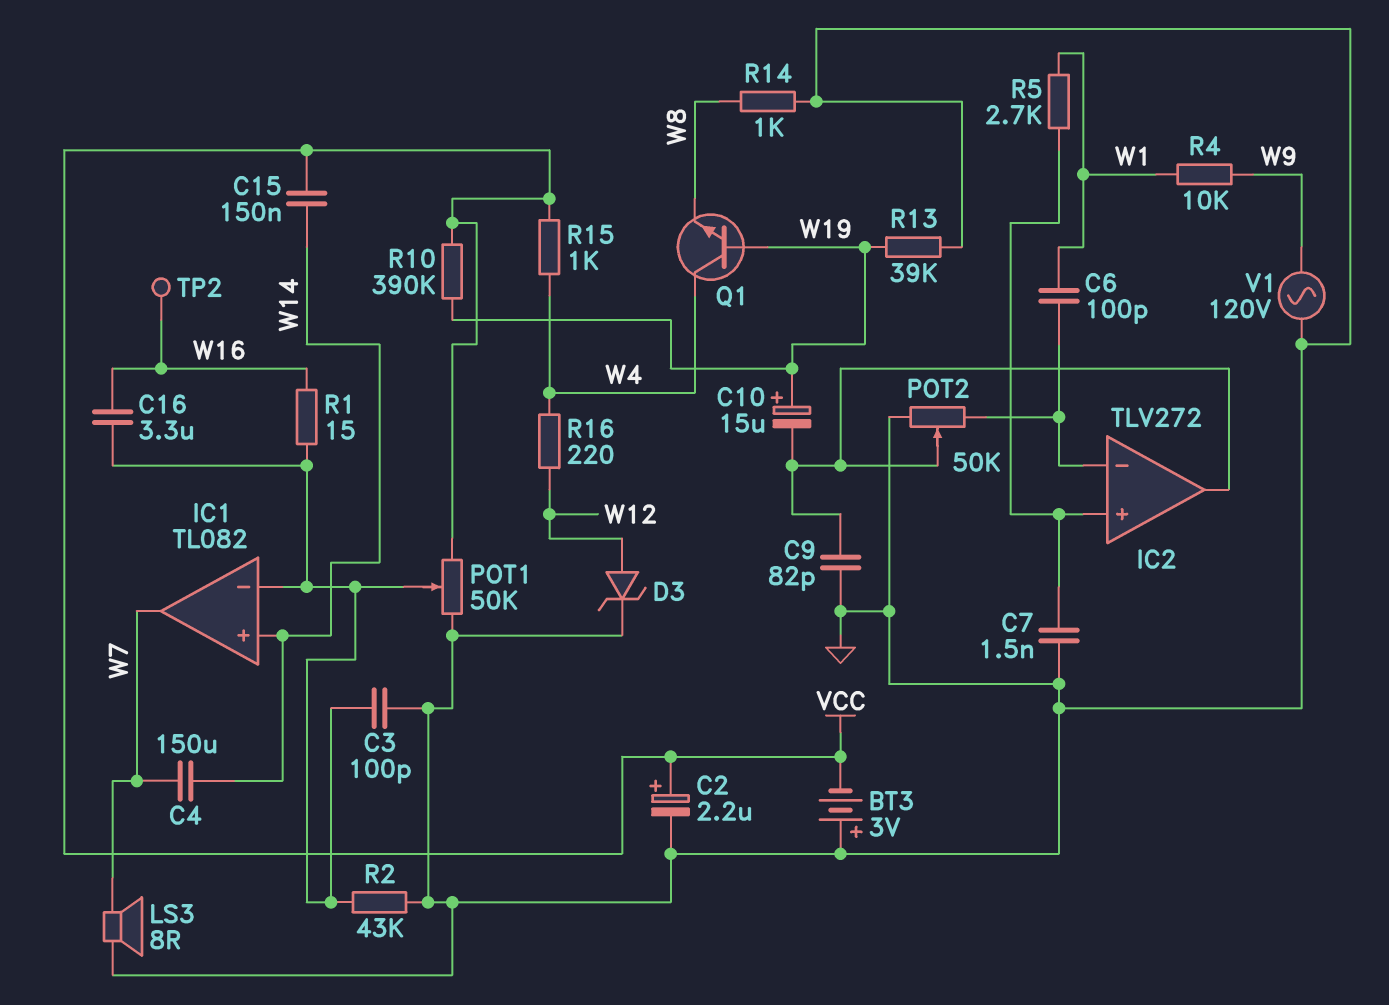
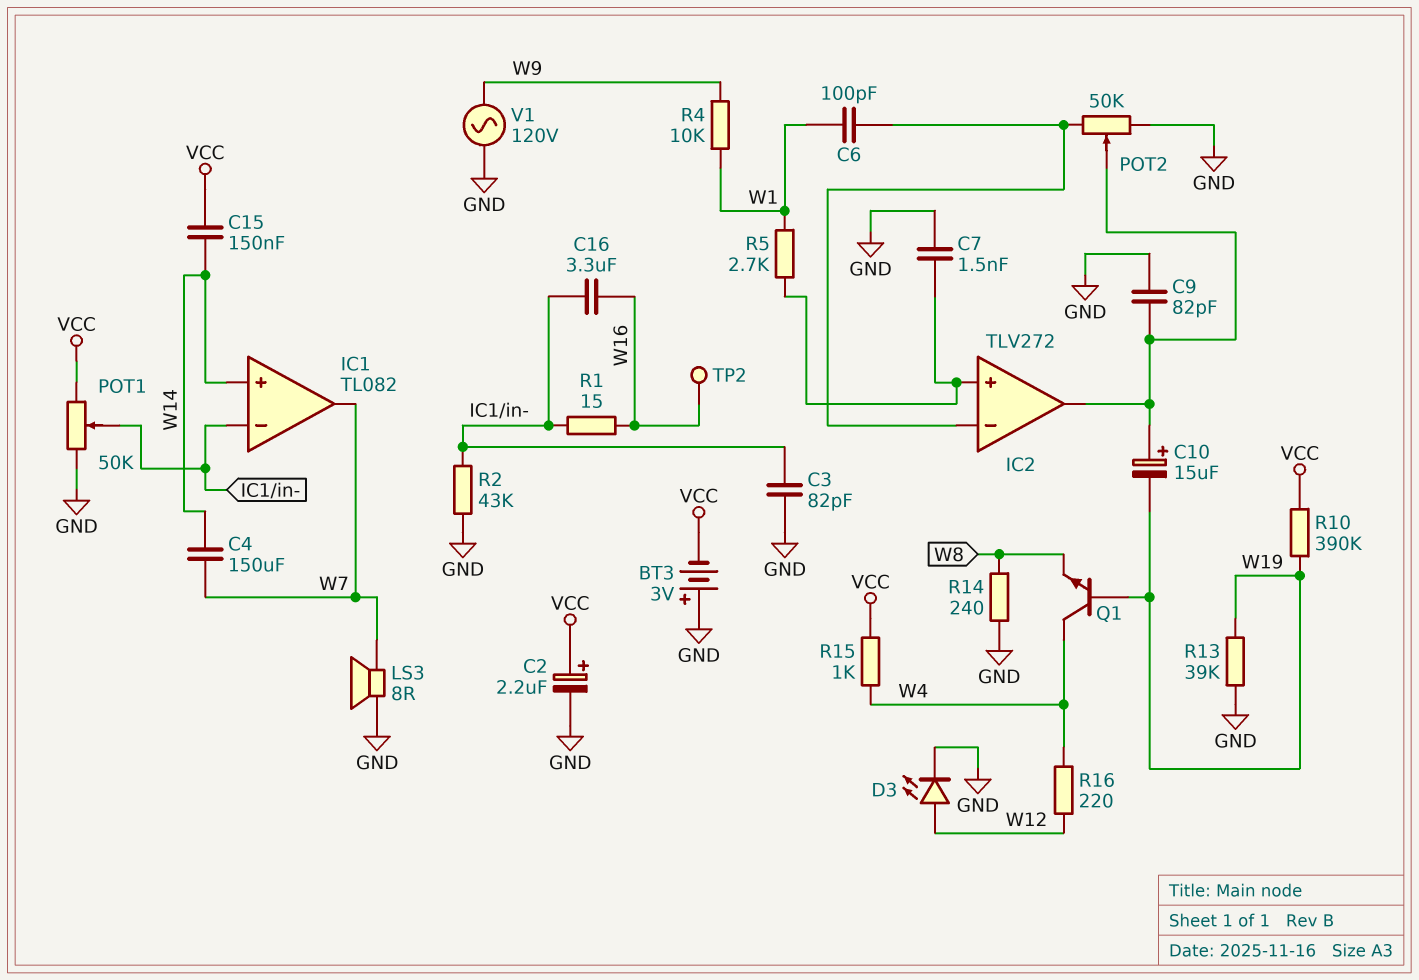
C3: 100pF (GND, IC1/in-) -> 82pF (GND, IC1/in-)
C10: 15uF (plus W19, minus IC2/out) -> 15uF (plus IC2/out, minus W19)
D3: zener (A W12, K GND) -> LED (A W12, K GND)
R14: 1k (GND, W8) -> 240 (GND, W8)

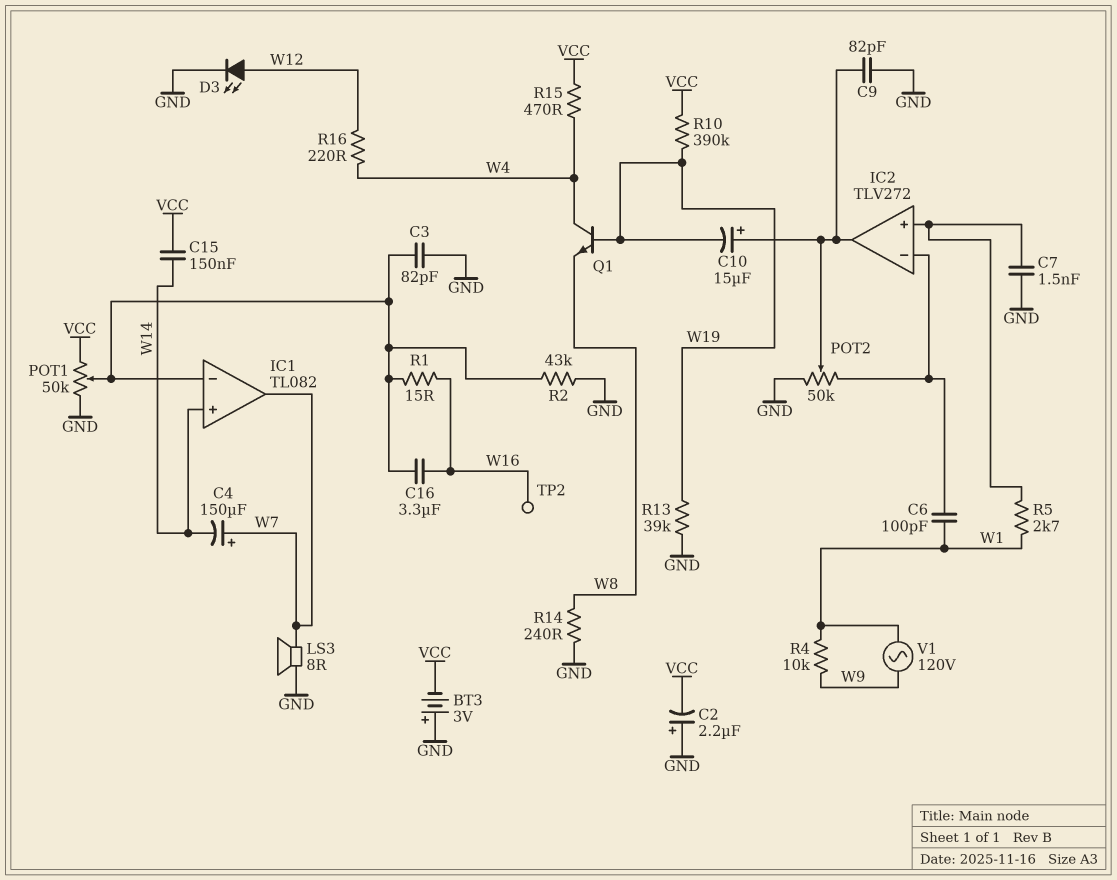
C2: 2.2uF (plus VCC, minus GND) -> 2.2uF (plus GND, minus VCC)
C4: 150uF (W7, W14) -> 150uF (plus W7, minus W14)
R15: 1k (VCC, W4) -> 470 (VCC, W4)
V1: AC 120V (GND, W9) -> AC 120V (W1, W9)

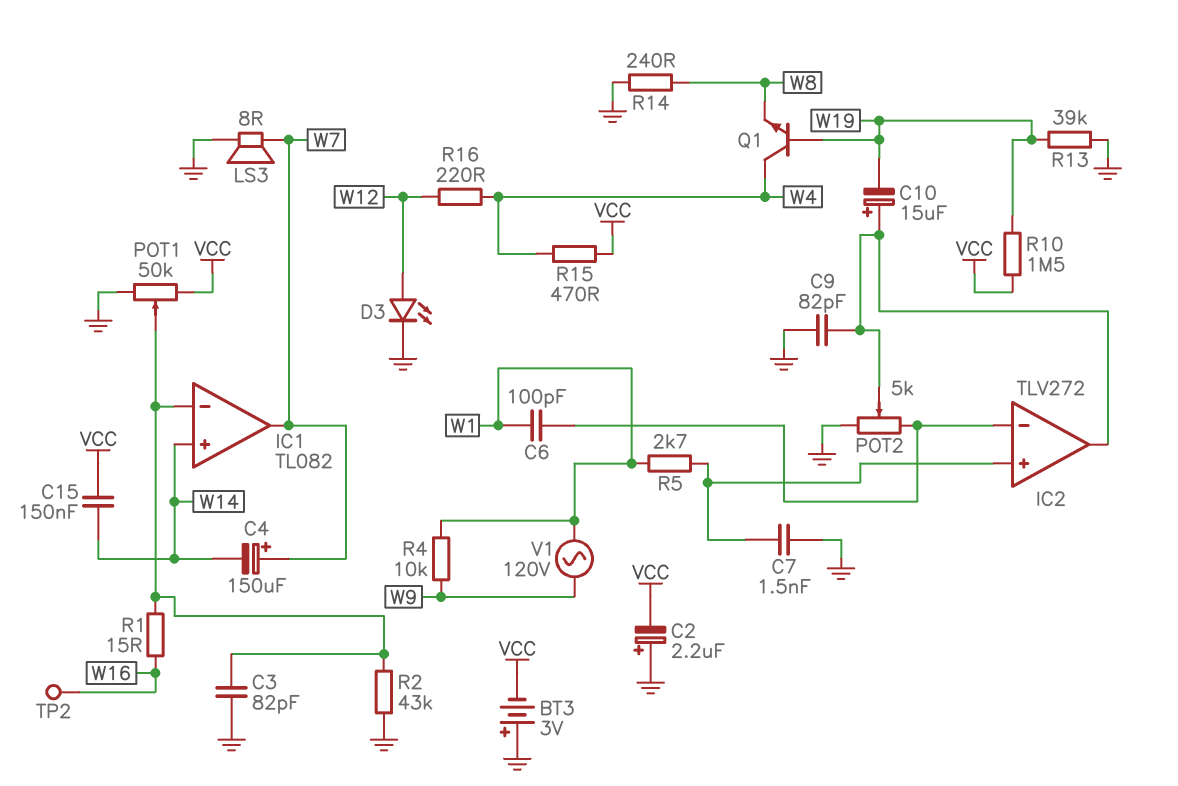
C16: 3.3uF (IC1/in-, W16) -> none
POT2: 50k (GND, IC2/in-, wiper IC2/out) -> 5k (GND, IC2/in-, wiper IC2/out)
R10: 390k (VCC, W19) -> 1.5M (VCC, W19)

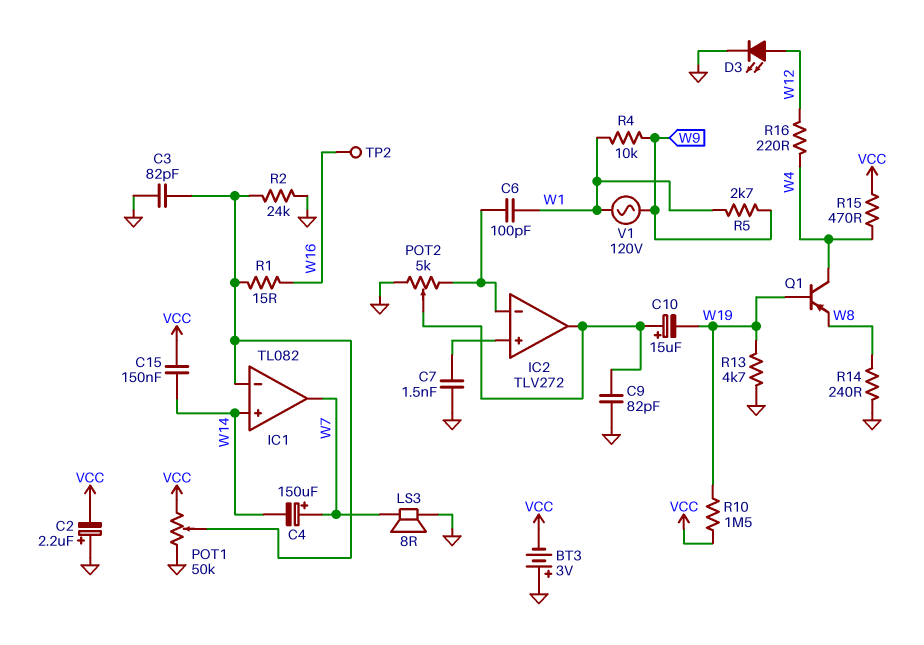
Q1: NPN (B W19, C W4, E W8) -> PNP (B W19, C W4, E W8)
R2: 43k (GND, IC1/in-) -> 24k (GND, IC1/in-)
R5: 2.7k (IC2/in+, W1) -> 2.7k (W1, W9)
R13: 39k (GND, W19) -> 4.7k (GND, W19)

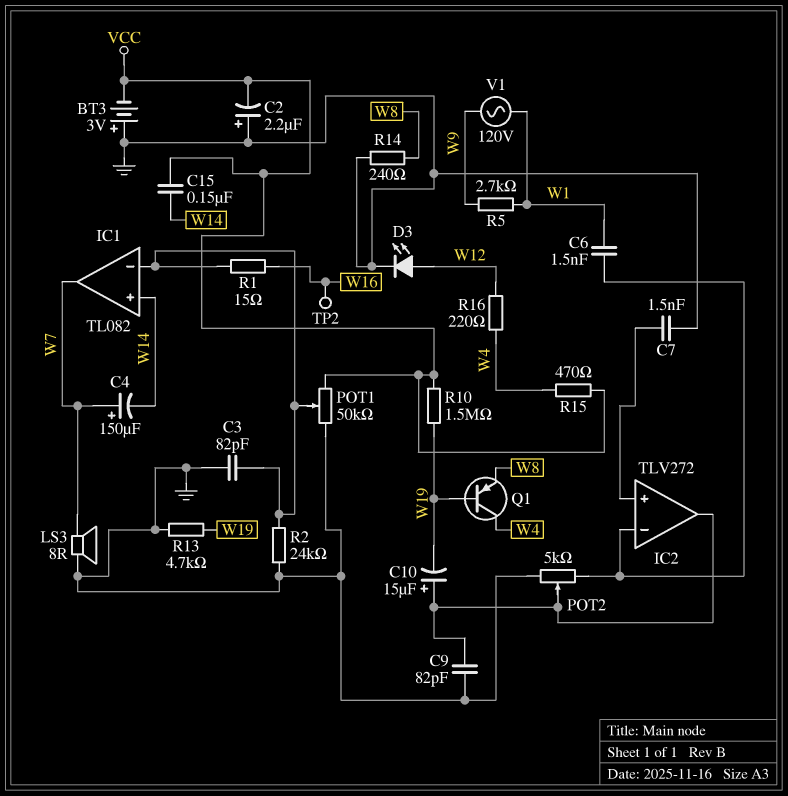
C6: 100pF (IC2/in-, W1) -> 1.5nF (IC2/in-, W1)
R4: 10k (W1, W9) -> none

